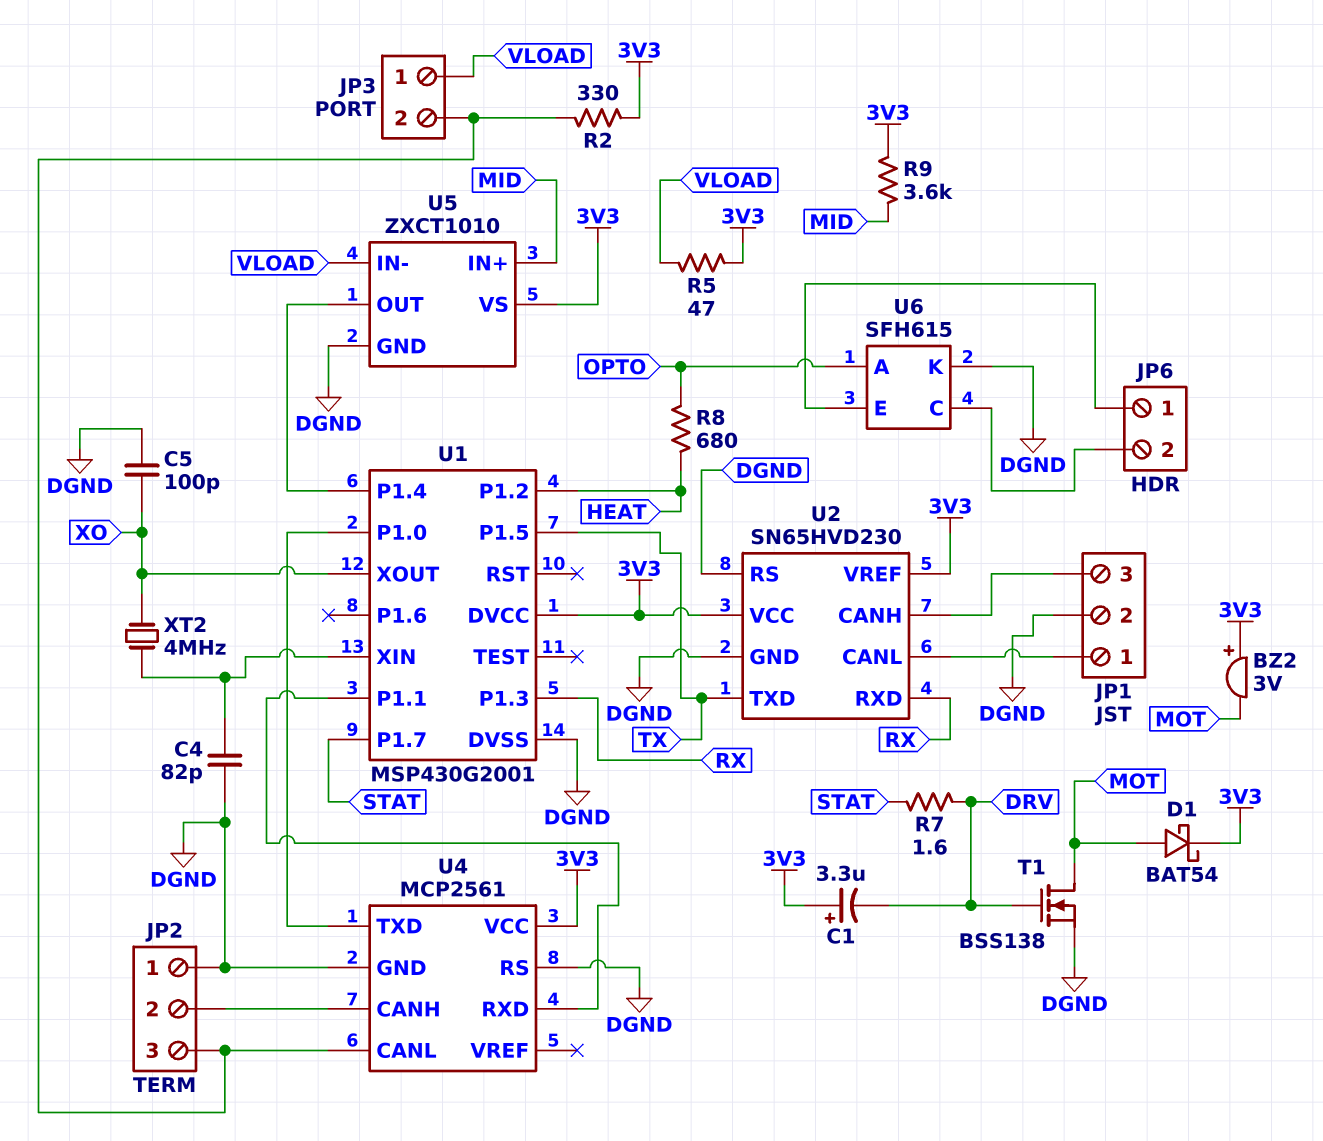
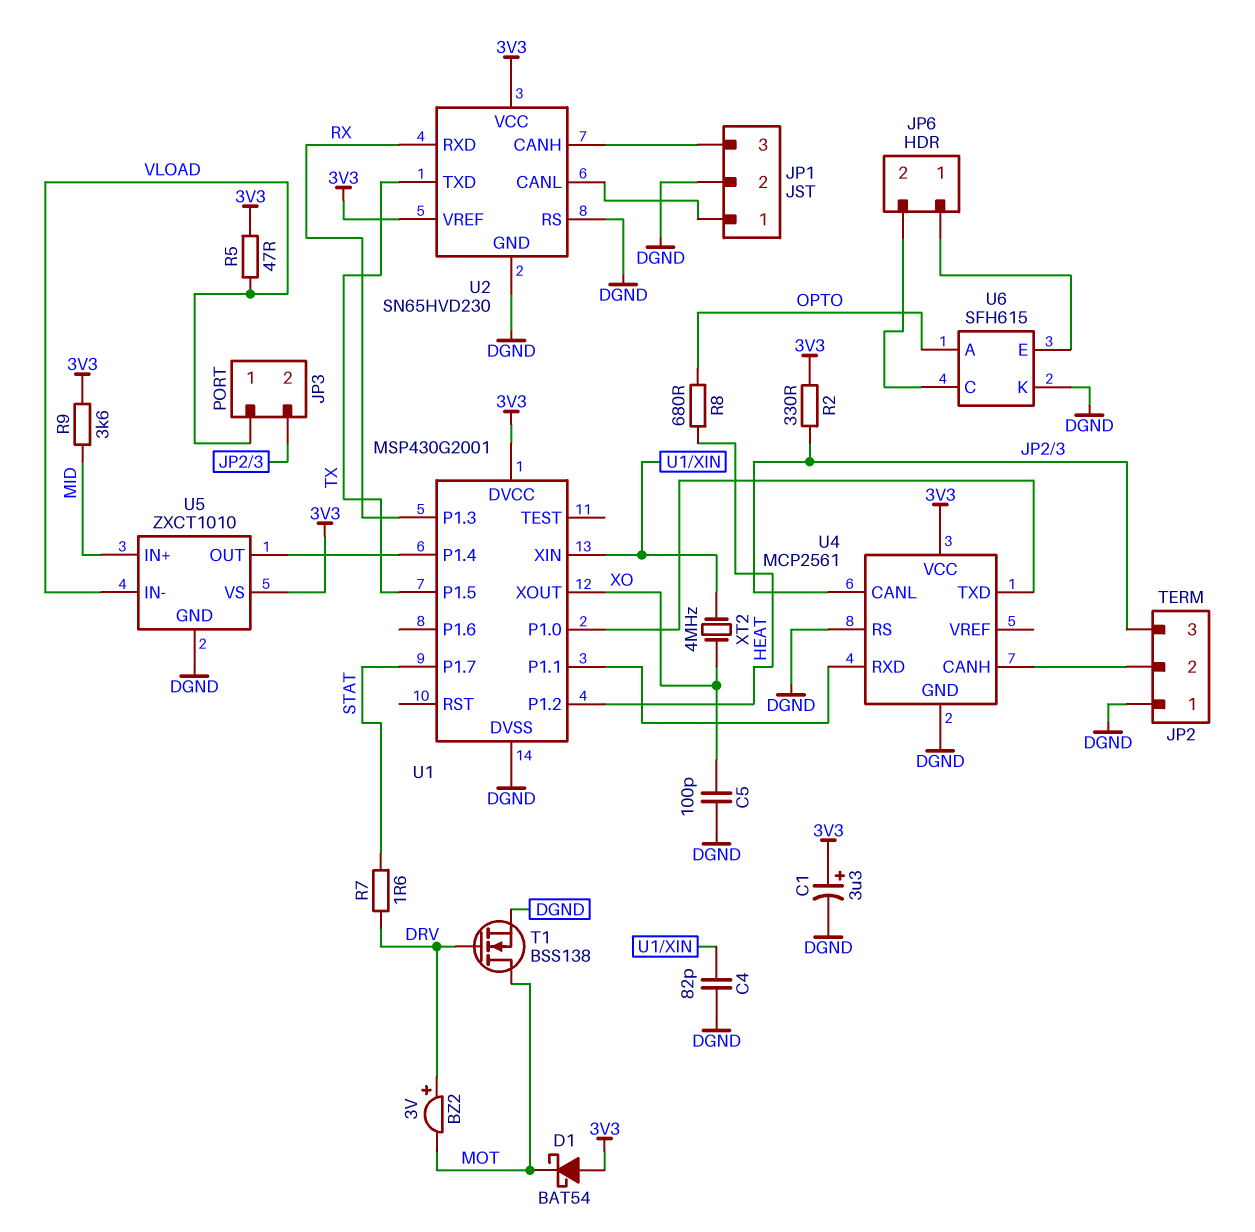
BZ2: buzzer 3V (plus 3V3, minus MOT) -> buzzer 3V (plus DRV, minus MOT)
C1: 3.3uF (plus 3V3, minus DRV) -> 3.3uF (plus 3V3, minus DGND)
D1: schottky BAT54 (A MOT, K 3V3) -> schottky BAT54 (A 3V3, K MOT)

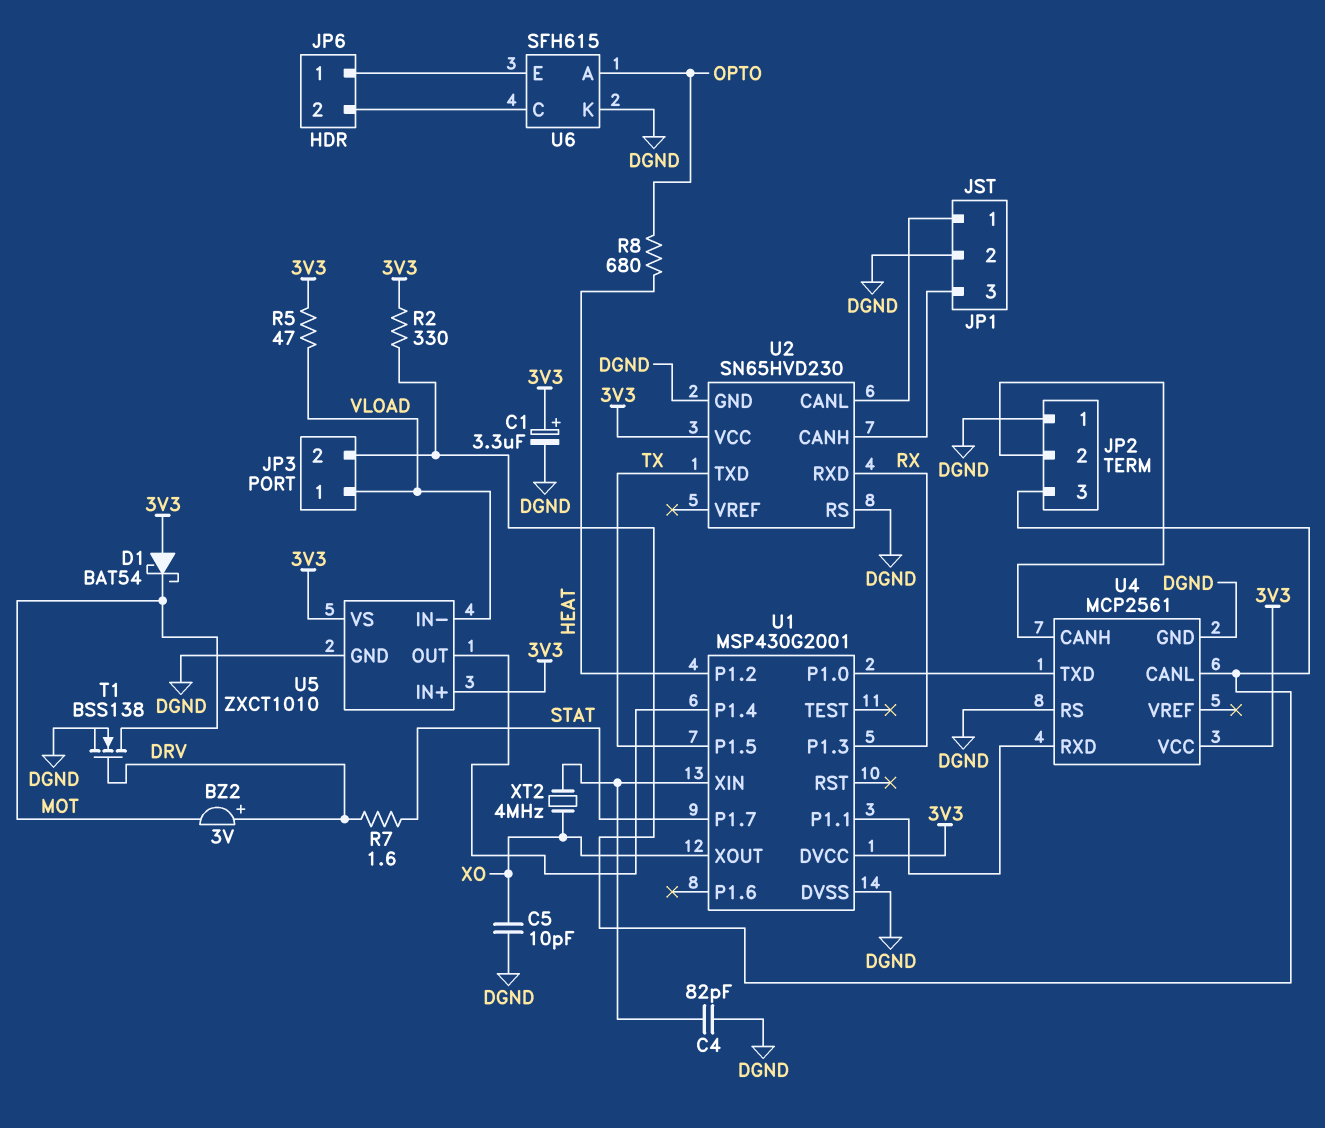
C5: 100pF (DGND, XO) -> 10pF (DGND, XO)
R9: 3.6k (3V3, MID) -> none
U2 pin VREF: 3V3 -> none
U5 pin IN+: MID -> 3V3

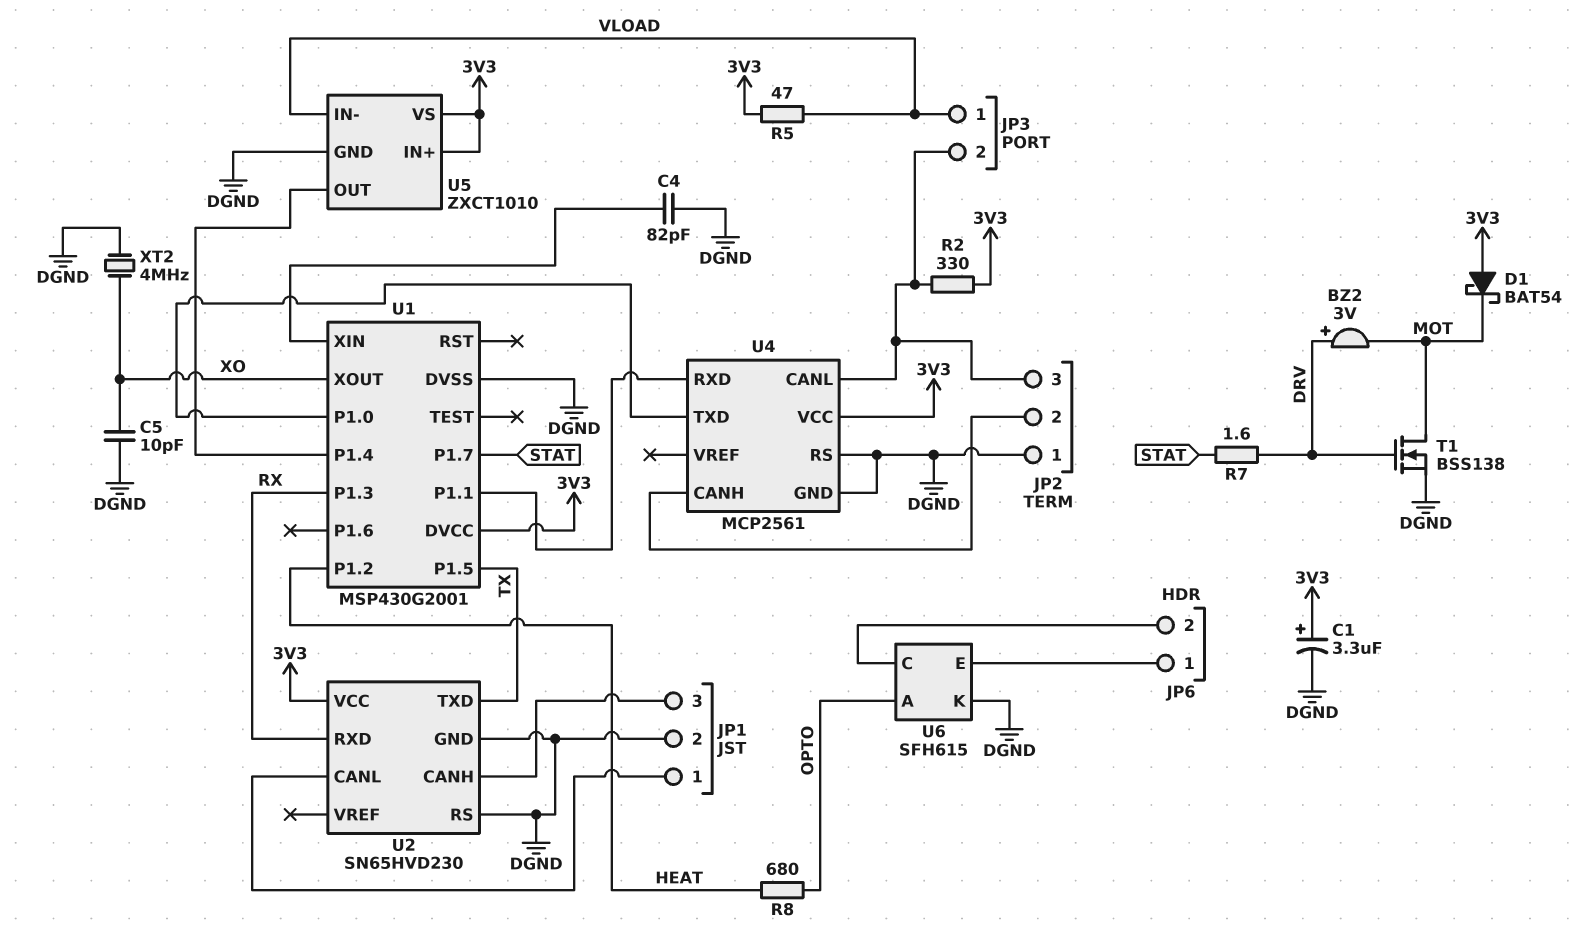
XT2: 4MHz (U1/XIN, XO) -> 4MHz (DGND, XO)

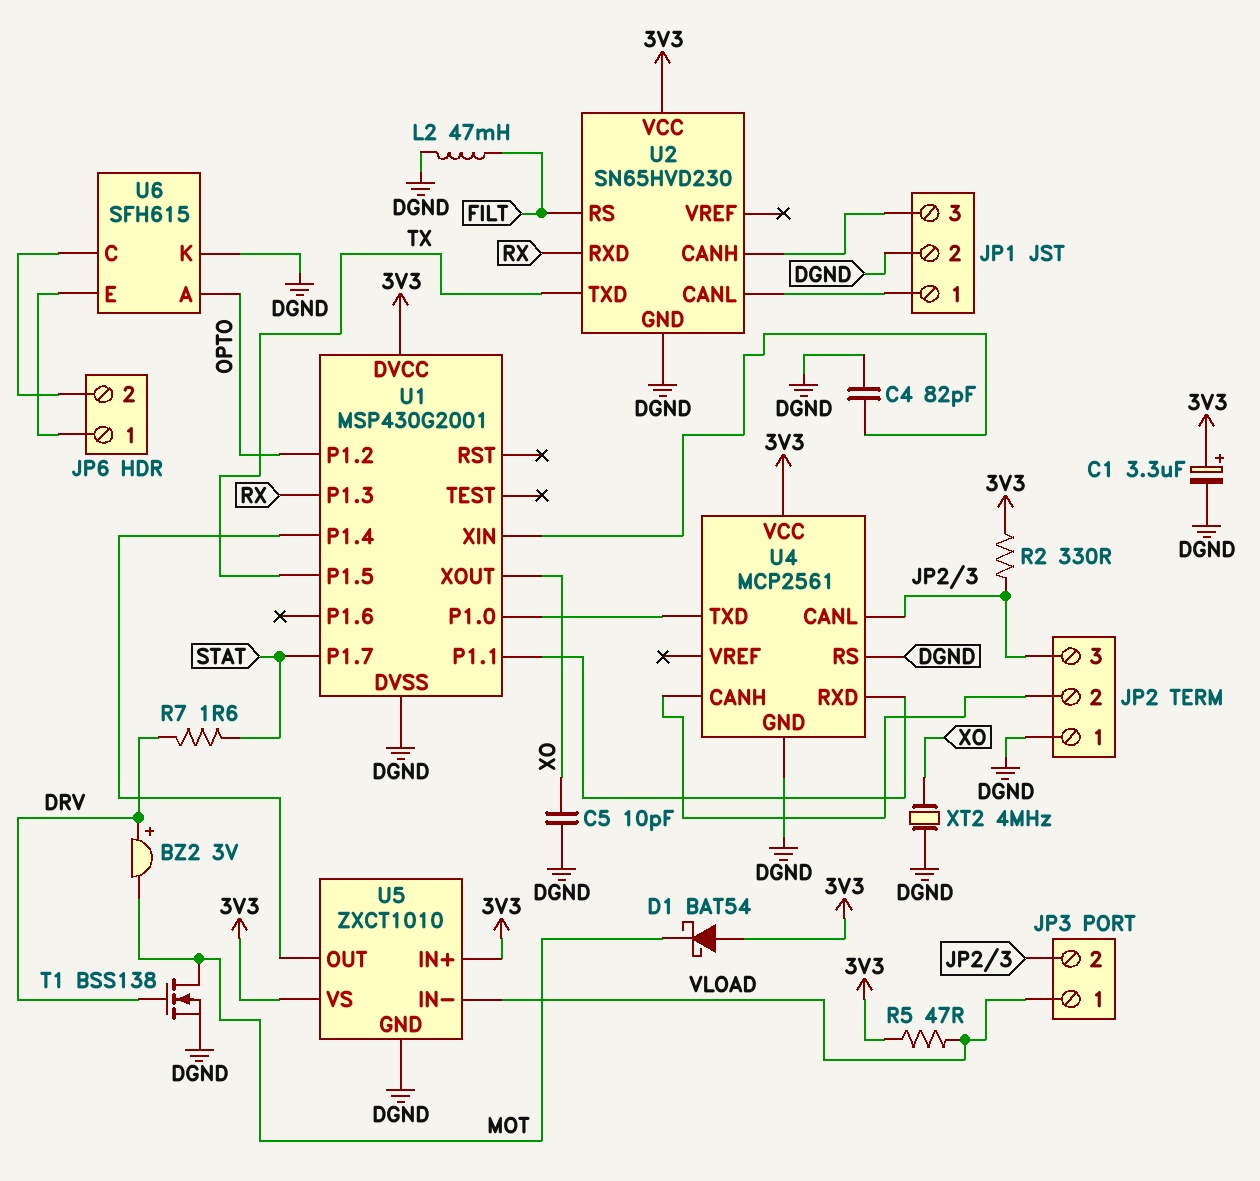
L2: none -> 47mH (DGND, FILT)
R8: 680 (HEAT, OPTO) -> none
U1 pin P1.2: HEAT -> OPTO
U2 pin RS: DGND -> FILT

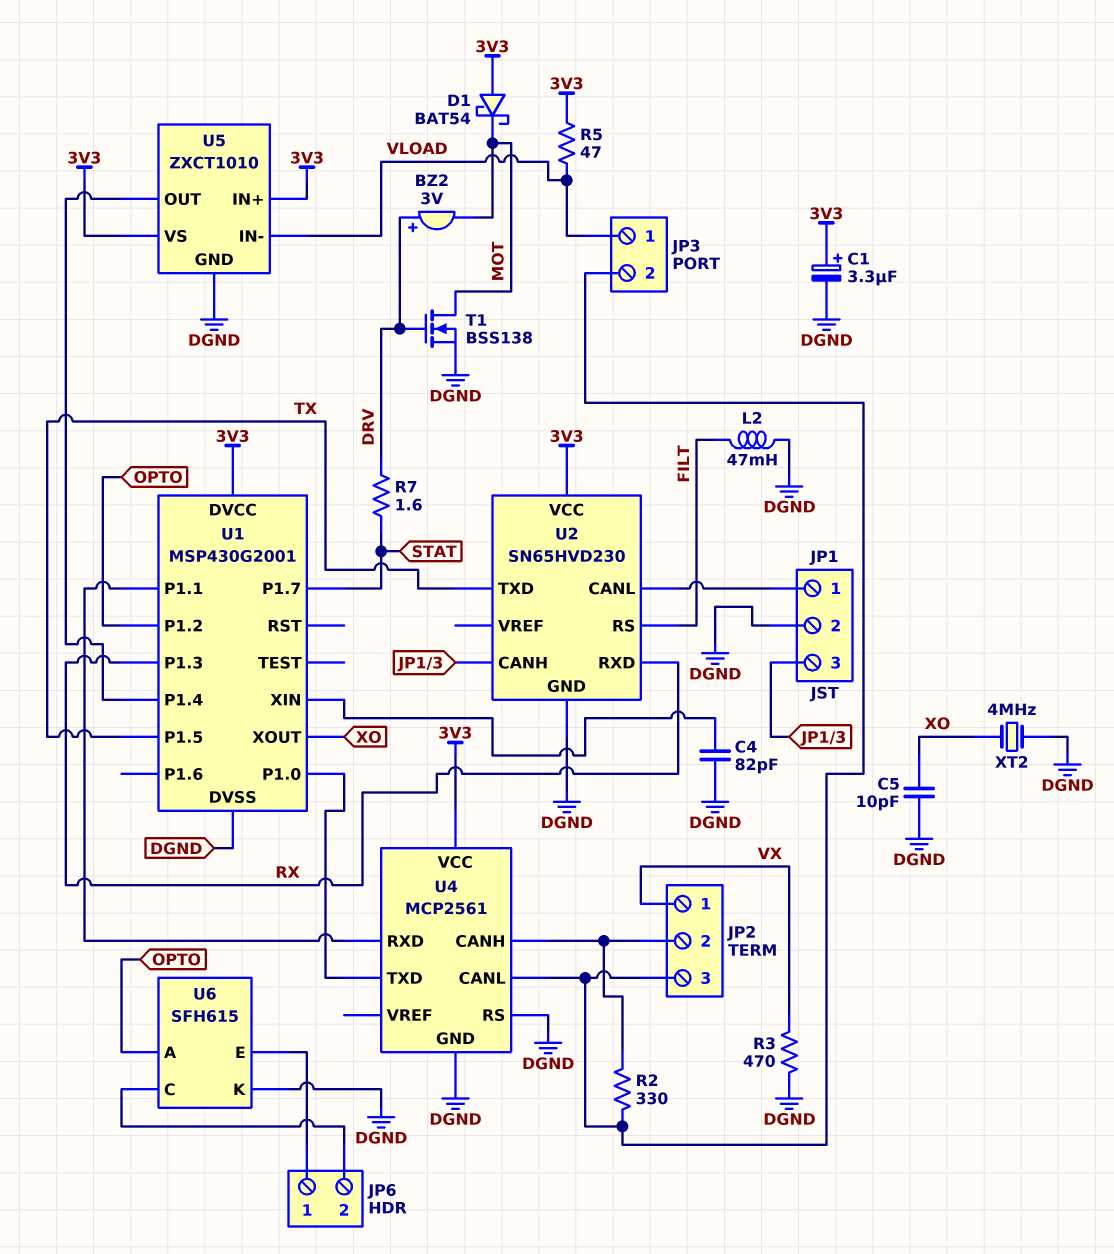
JP2 pin 1: DGND -> VX
R2: 330 (3V3, JP2/3) -> 330 (JP2/2, JP2/3)
R3: none -> 470 (DGND, VX)

